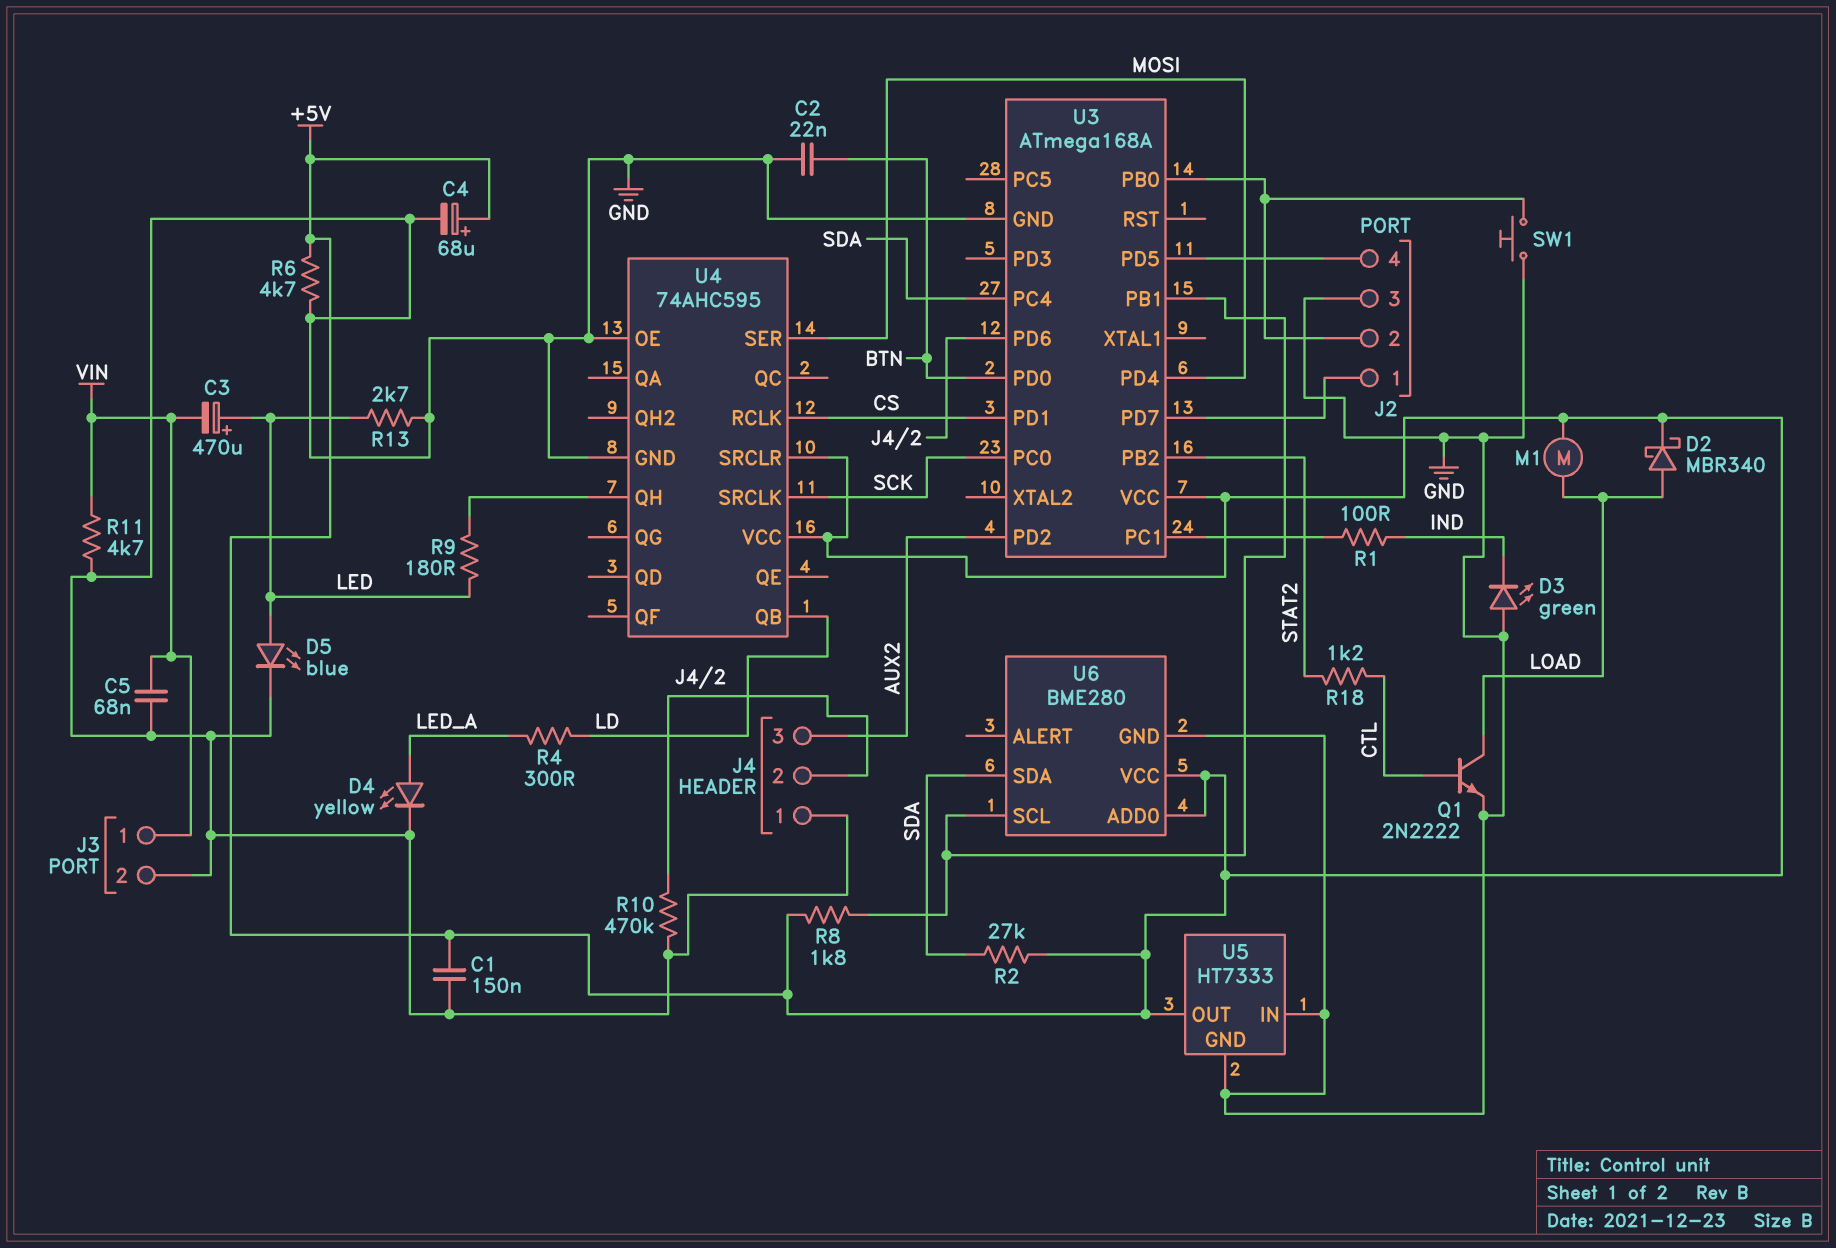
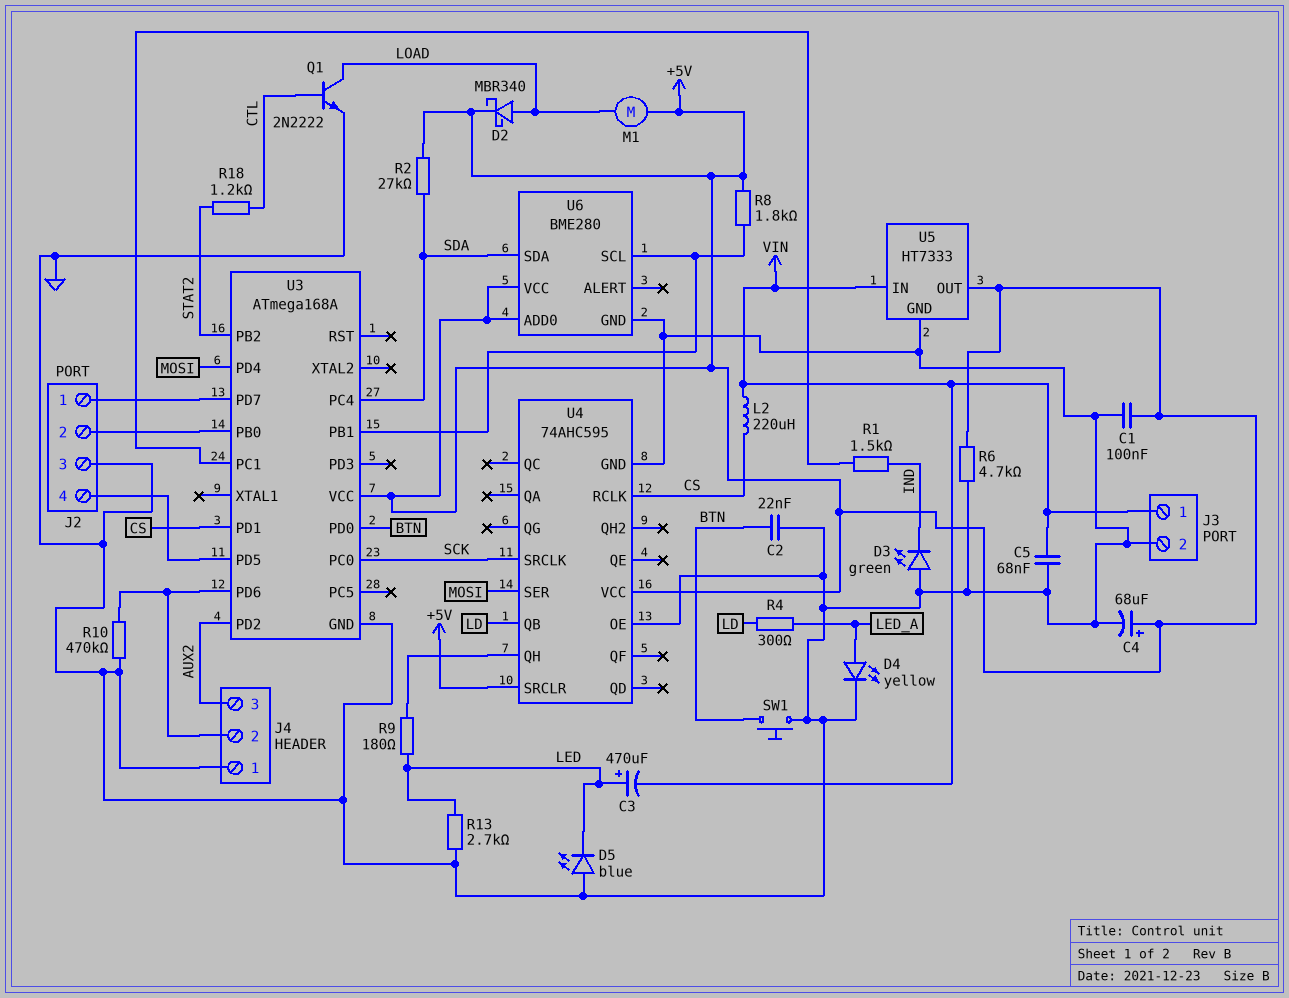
C1: 150nF (+5V, GND) -> 100nF (+5V, GND)
D5: LED blue (A LED, K GND) -> LED blue (A GND, K LED)
L2: none -> 220uH (CS, VIN)
R1: 100 (IND, U3/PC1) -> 1.5k (IND, U3/PC1)
R11: 4.7k (GND, VIN) -> none
SW1: button (GND, J2/2) -> button (BTN, GND)
U5 pin IN: GND -> VIN

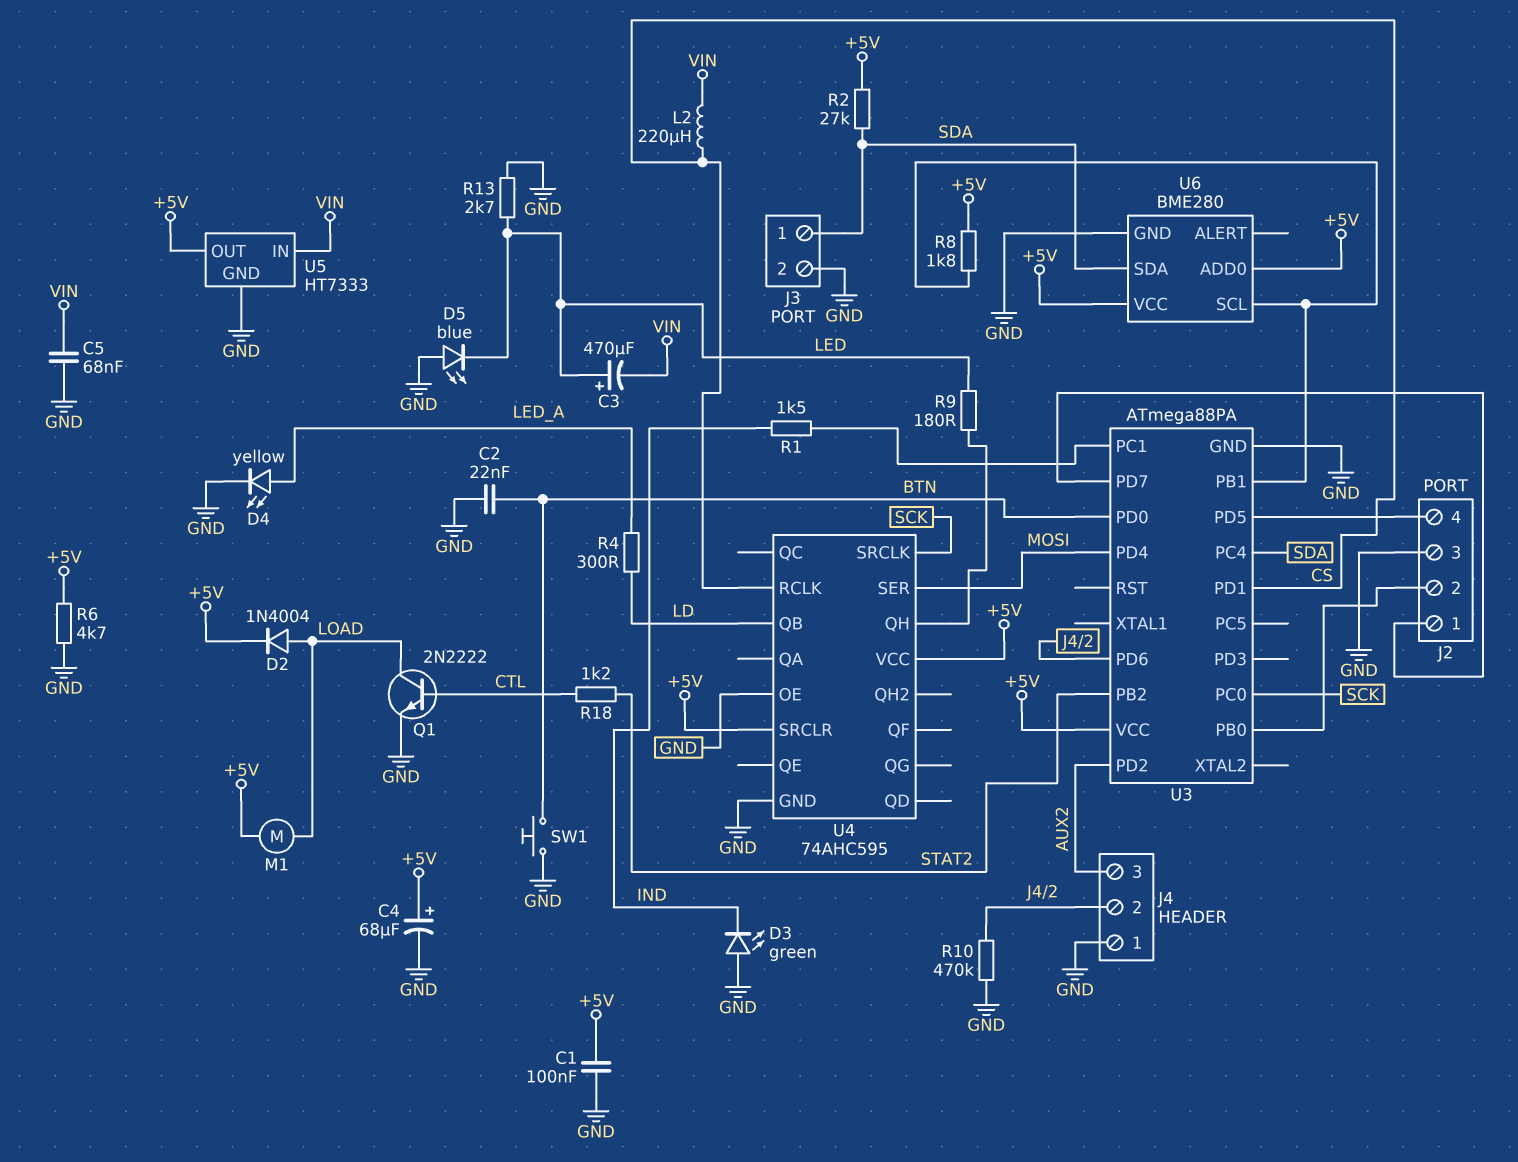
D2: schottky MBR340 (A LOAD, K +5V) -> diode 1N4004 (A LOAD, K +5V)
J3 pin 1: VIN -> SDA
U3: ATmega168A -> ATmega88PA

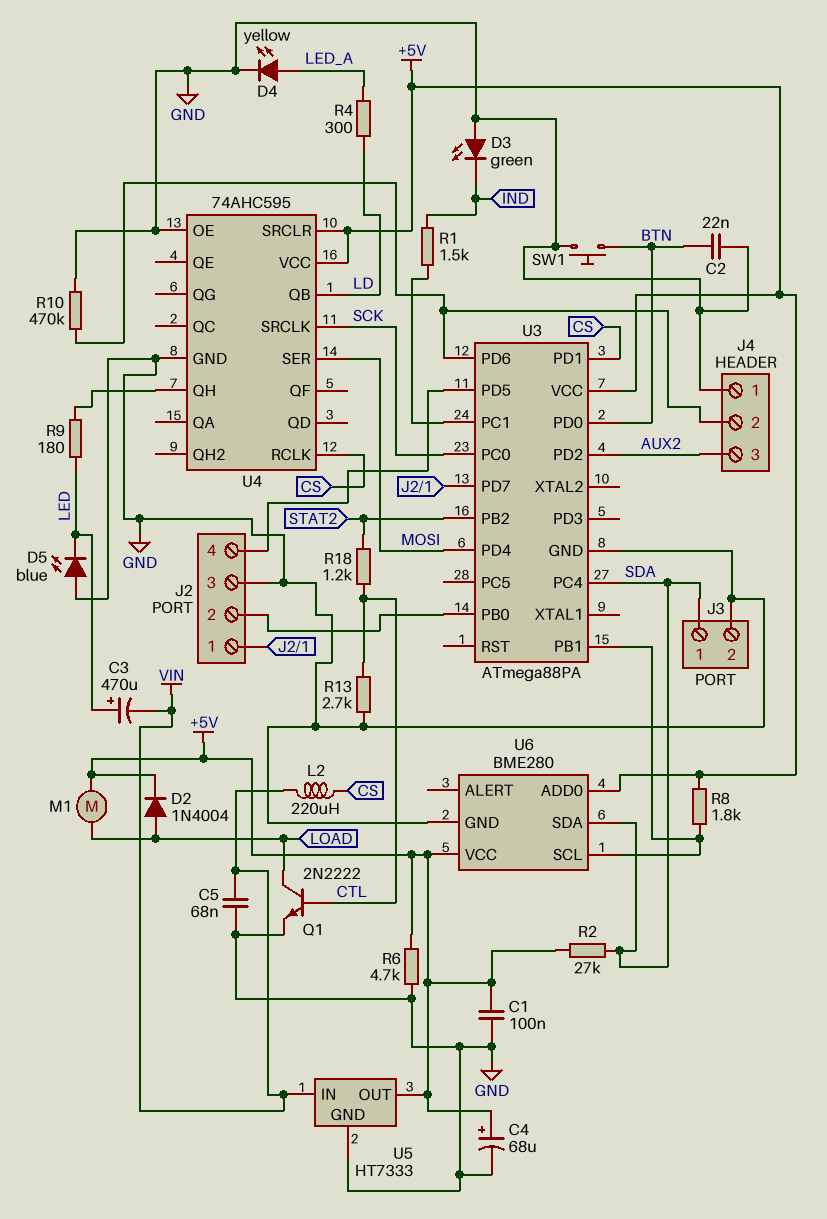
R13: 2.7k (GND, LED) -> 2.7k (CTL, GND)

